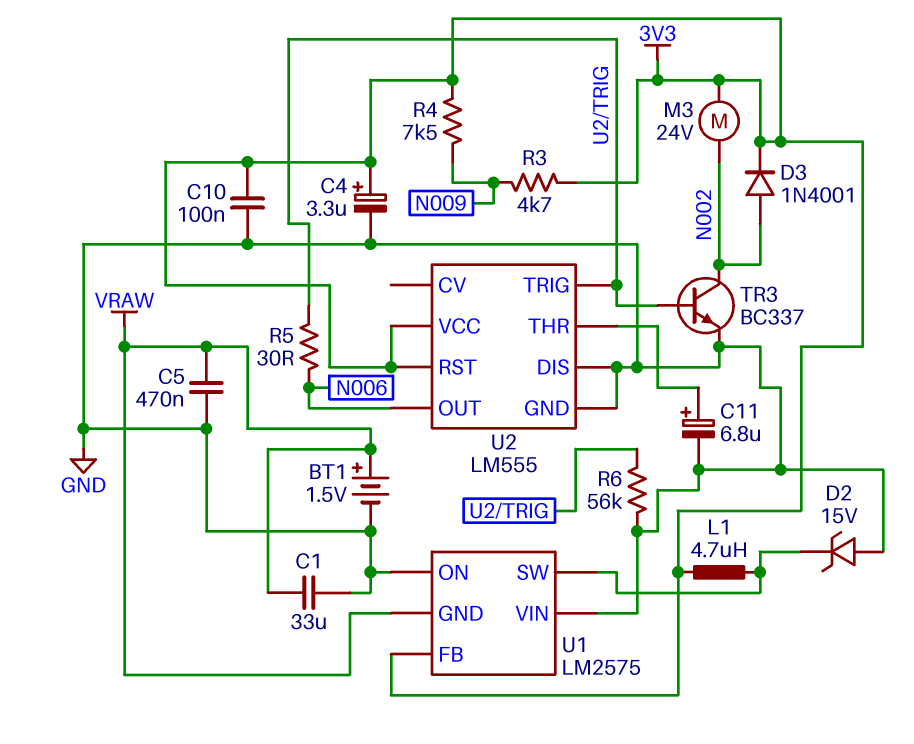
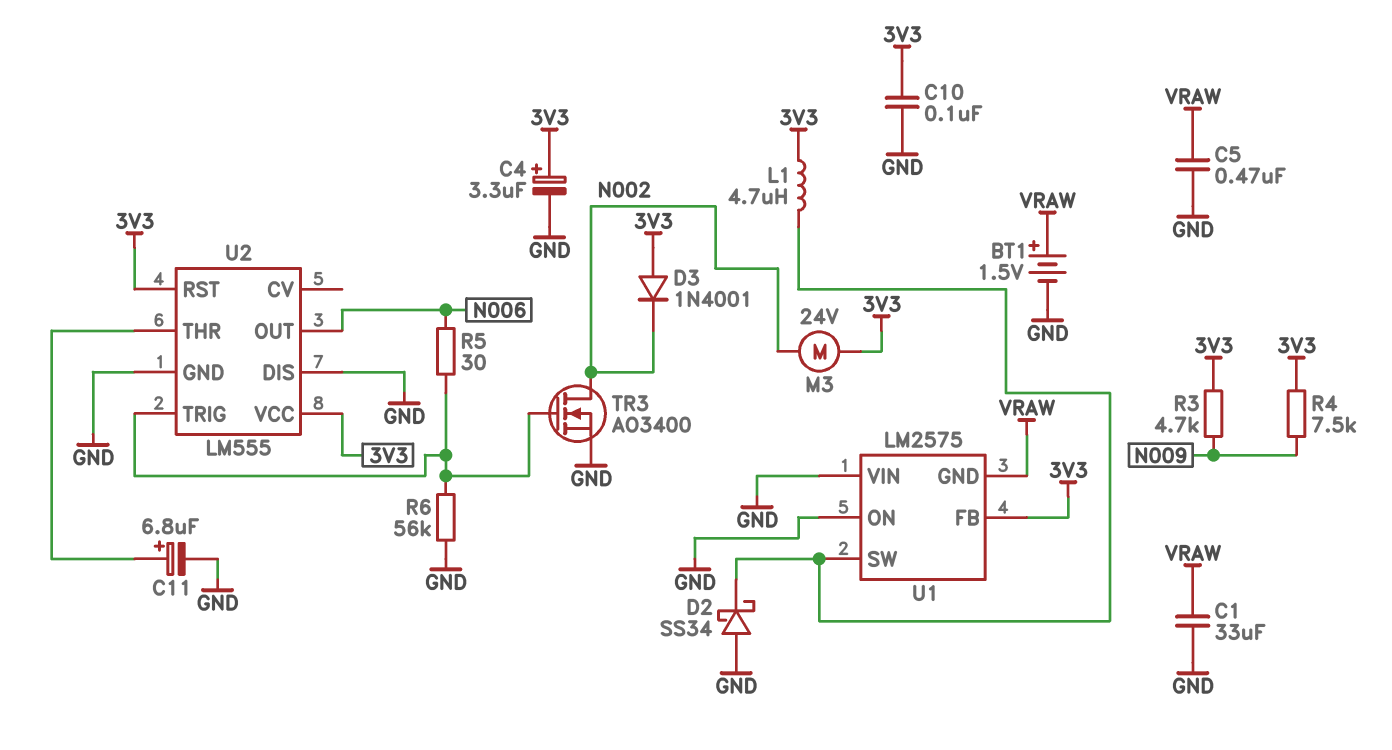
D2: zener 15V (A GND, K U1/SW) -> schottky SS34 (A GND, K U1/SW)
D3: diode 1N4001 (A N002, K 3V3) -> diode 1N4001 (A 3V3, K N002)
TR3: NPN BC337 (B U2/TRIG, C N002, E GND) -> NMOS AO3400 (G U2/TRIG, D N002, S GND)

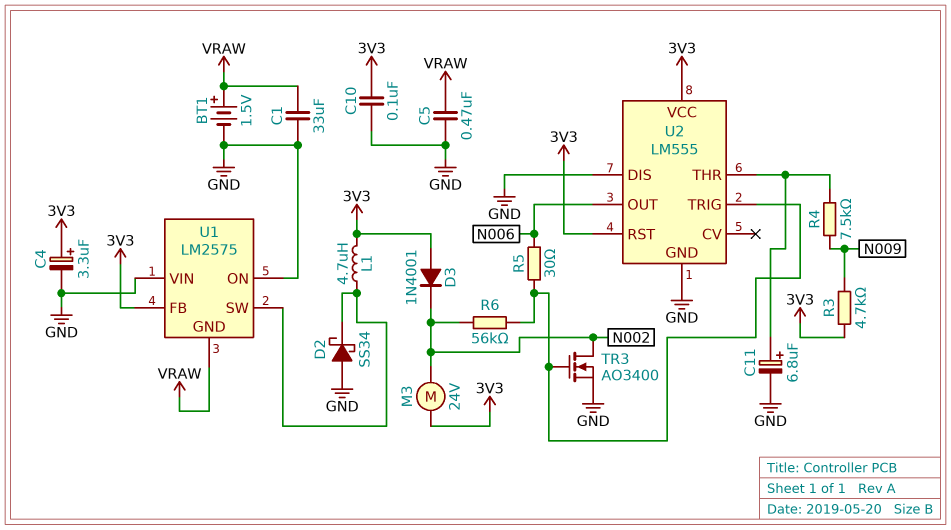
R4: 7.5k (3V3, N009) -> 7.5k (N009, U2/THR)
R6: 56k (GND, U2/TRIG) -> 56k (N002, U2/TRIG)

